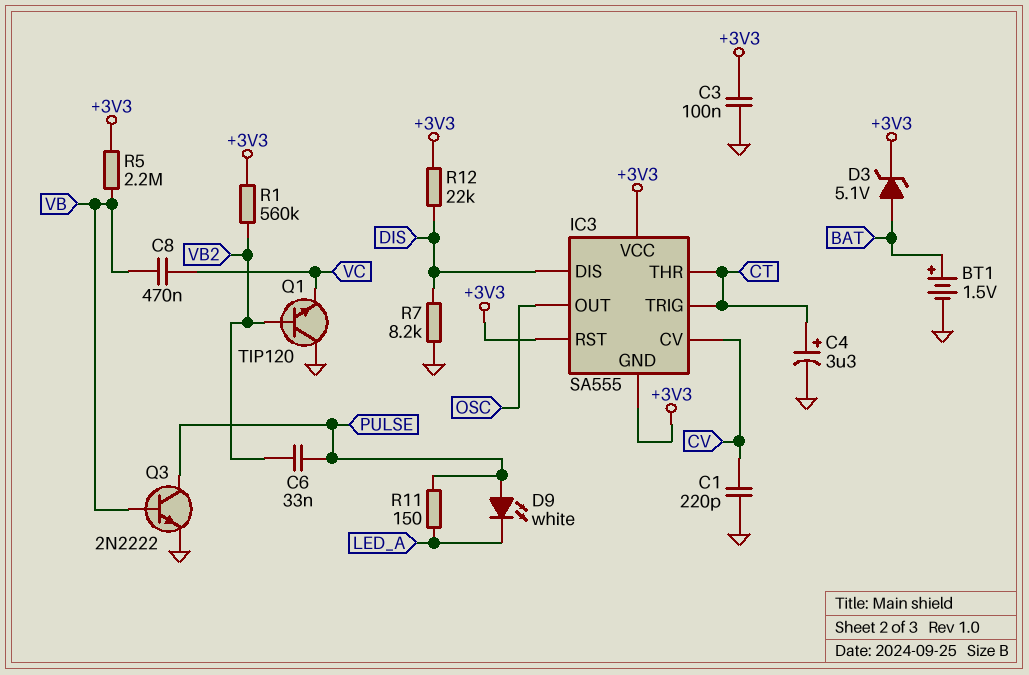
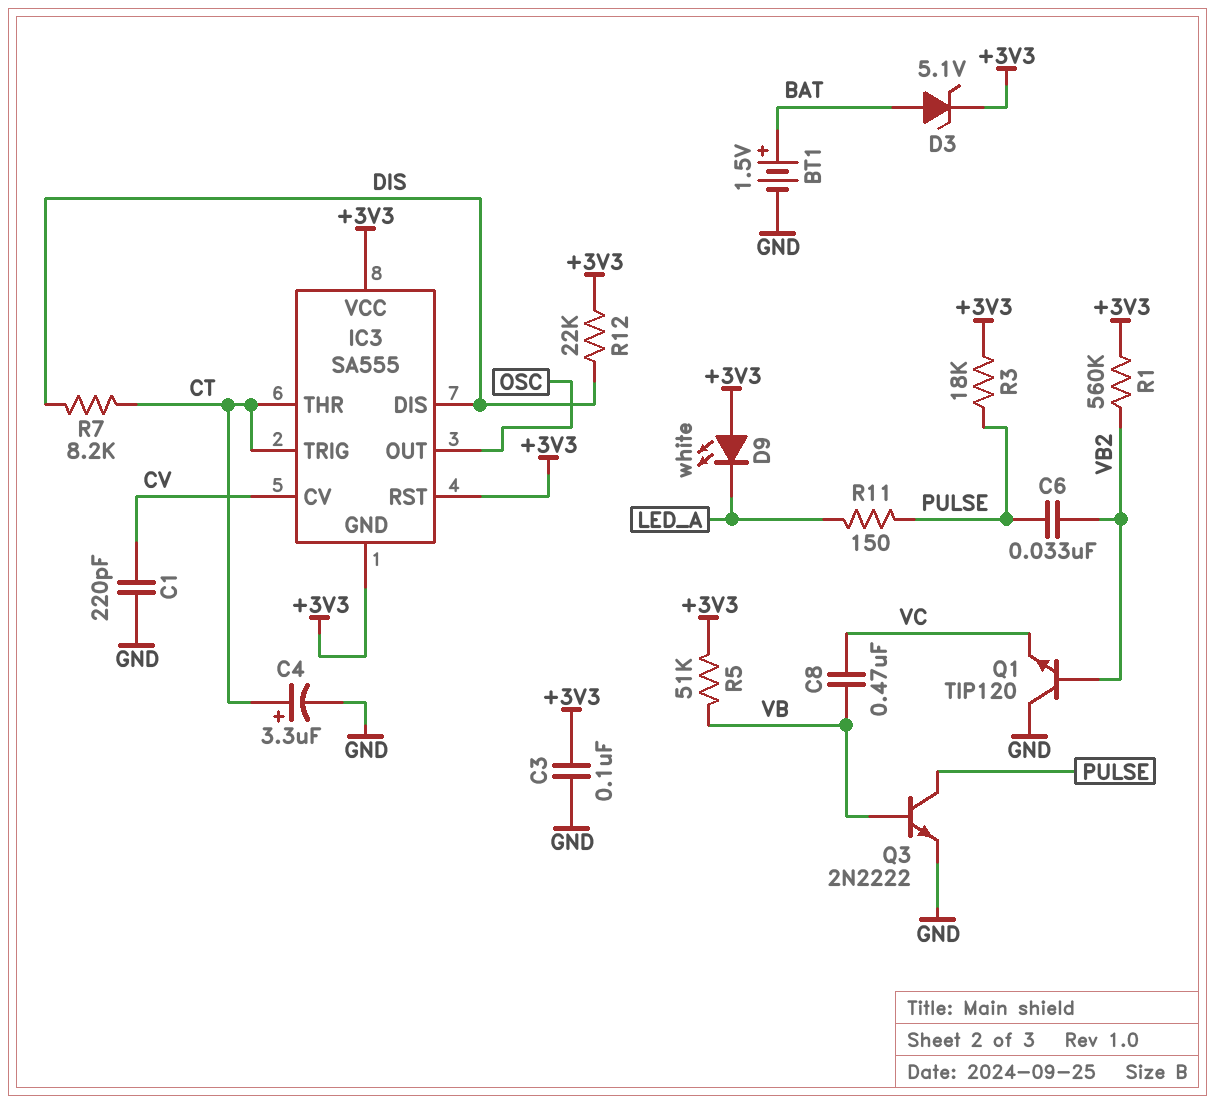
D9: LED white (A PULSE, K LED_A) -> LED white (A +3V3, K LED_A)
R3: none -> 18k (+3V3, PULSE)
R5: 2.2M (+3V3, VB) -> 51k (+3V3, VB)
R7: 8.2k (DIS, GND) -> 8.2k (CT, DIS)

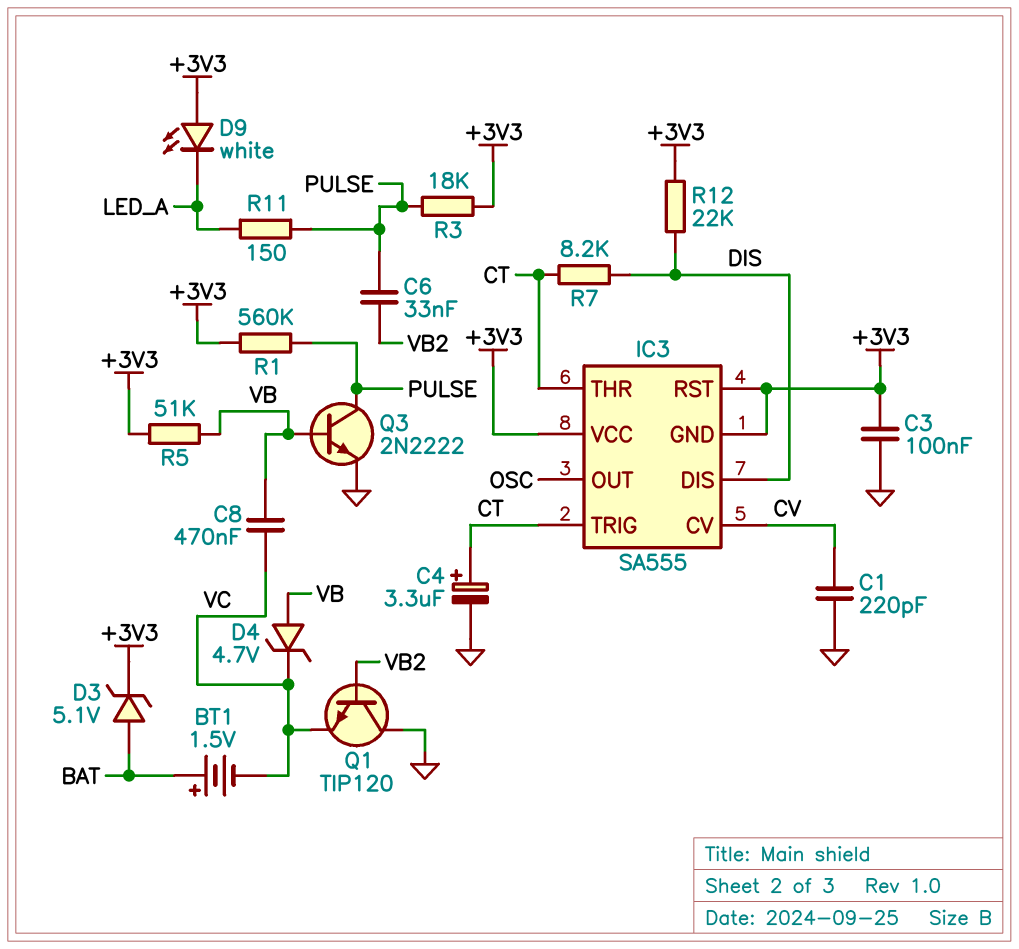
BT1: 1.5V (plus BAT, minus GND) -> 1.5V (plus BAT, minus VC)
D4: none -> zener 4.7V (A VB, K VC)
R1: 560k (+3V3, VB2) -> 560k (+3V3, PULSE)

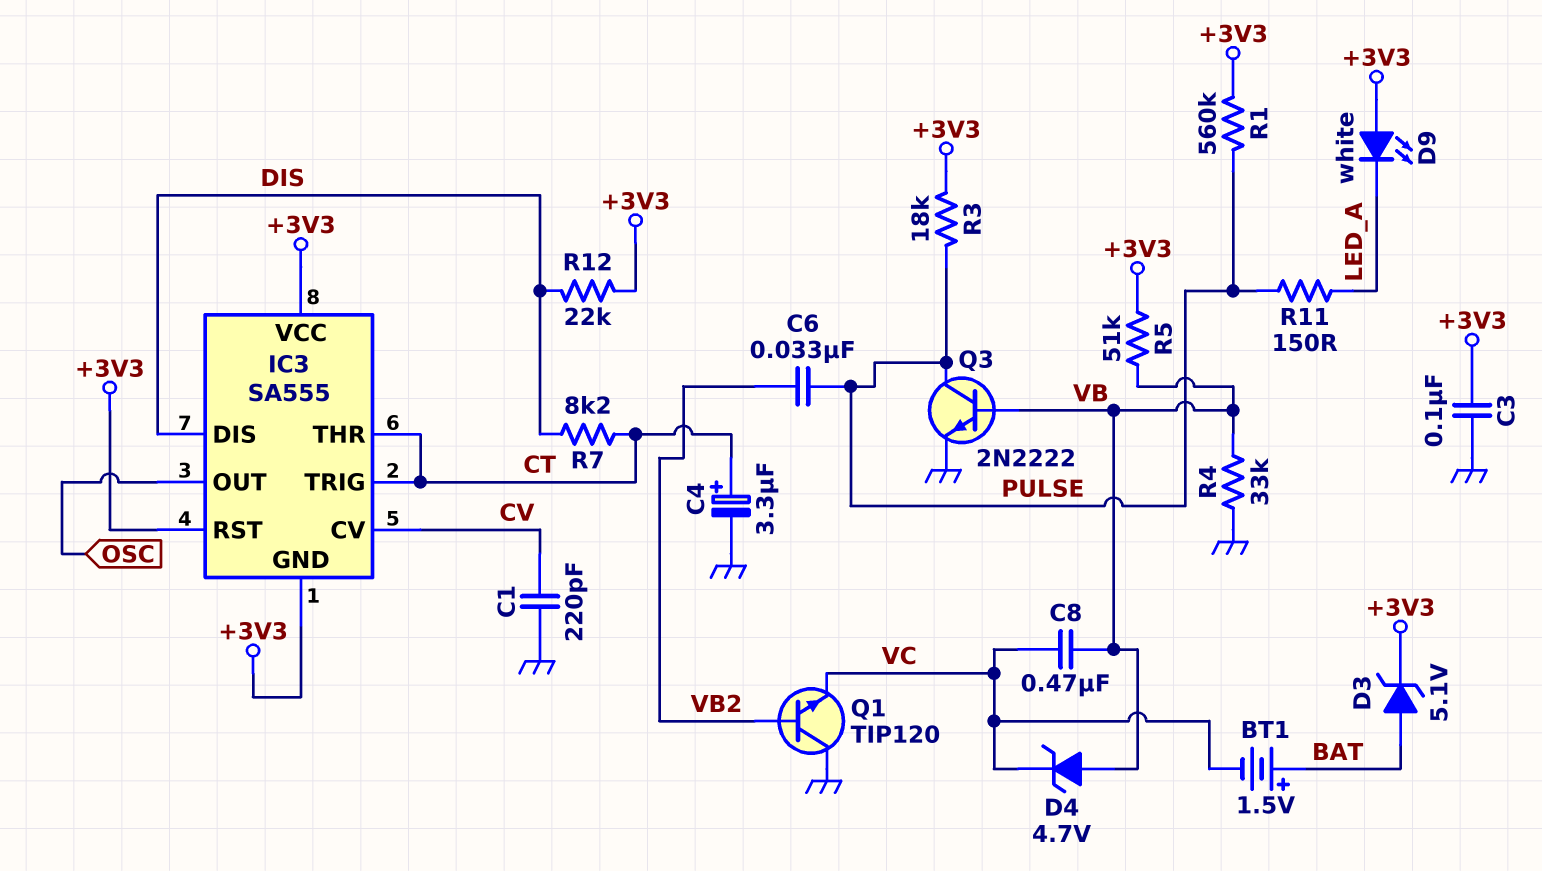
R4: none -> 33k (GND, VB)

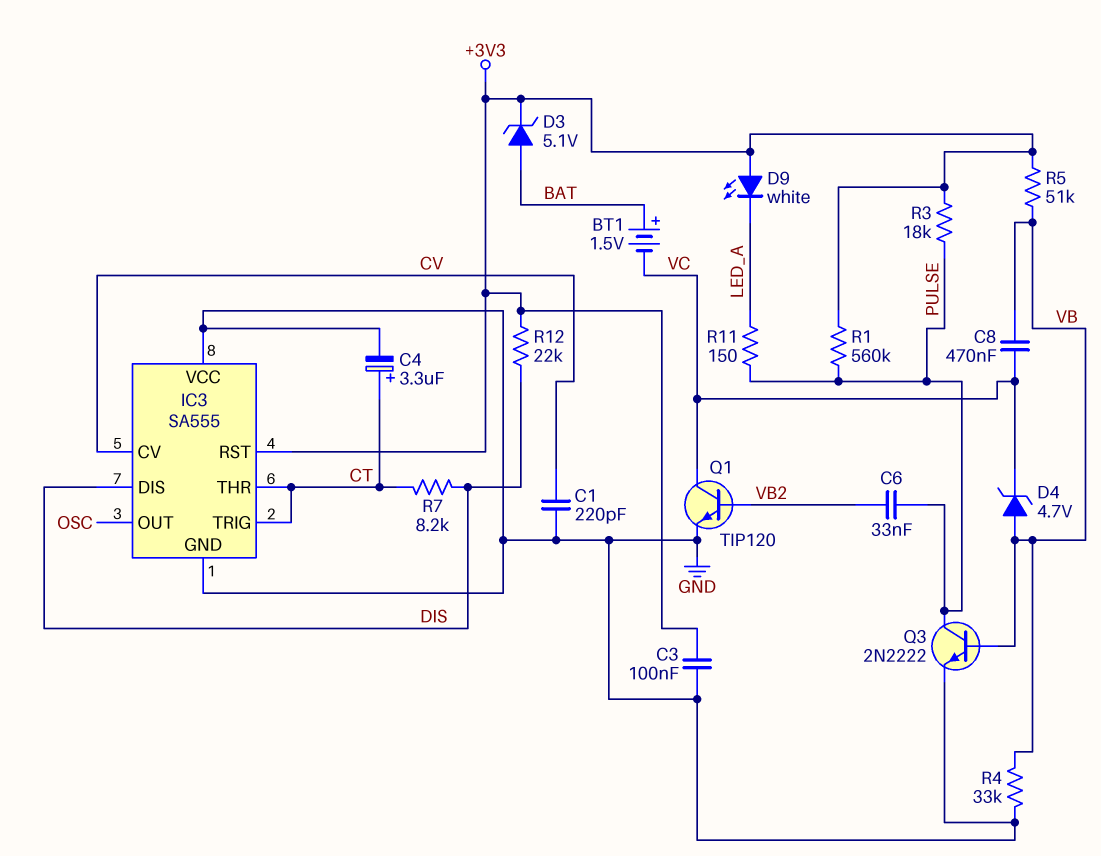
IC3 pin GND: +3V3 -> GND
IC3 pin VCC: +3V3 -> GND
Q1: NPN TIP120 (B VB2, C GND, E VC) -> NPN TIP120 (B VB2, C VC, E GND)

